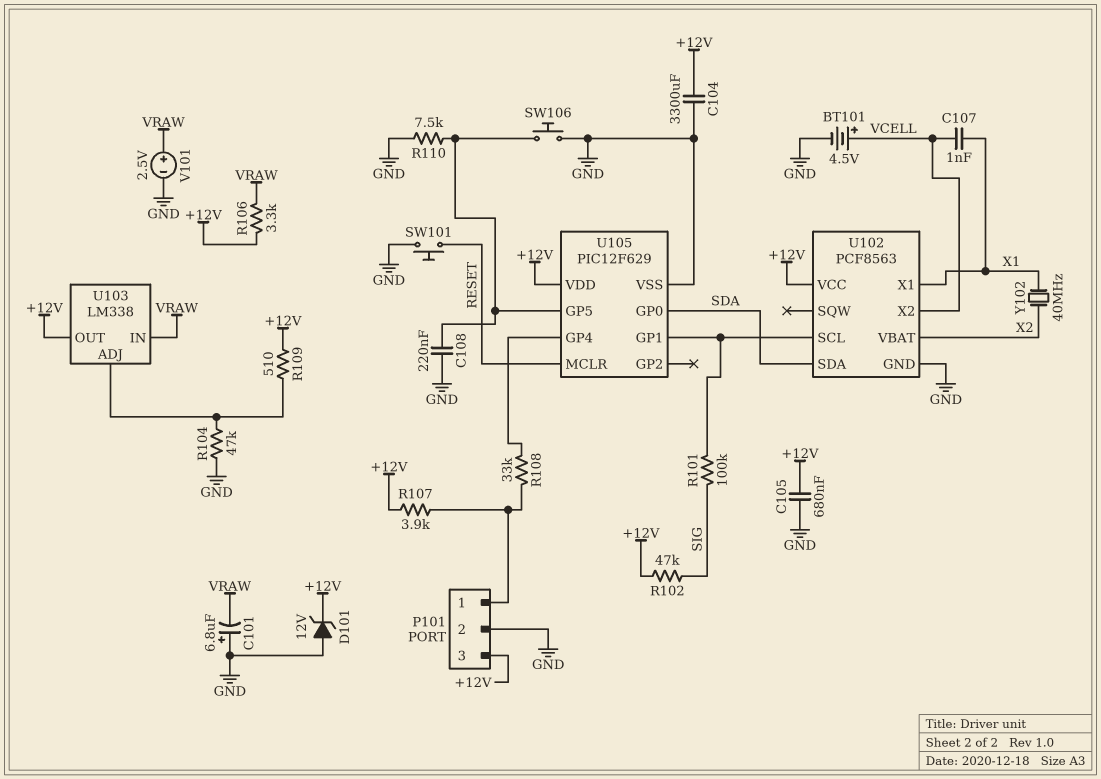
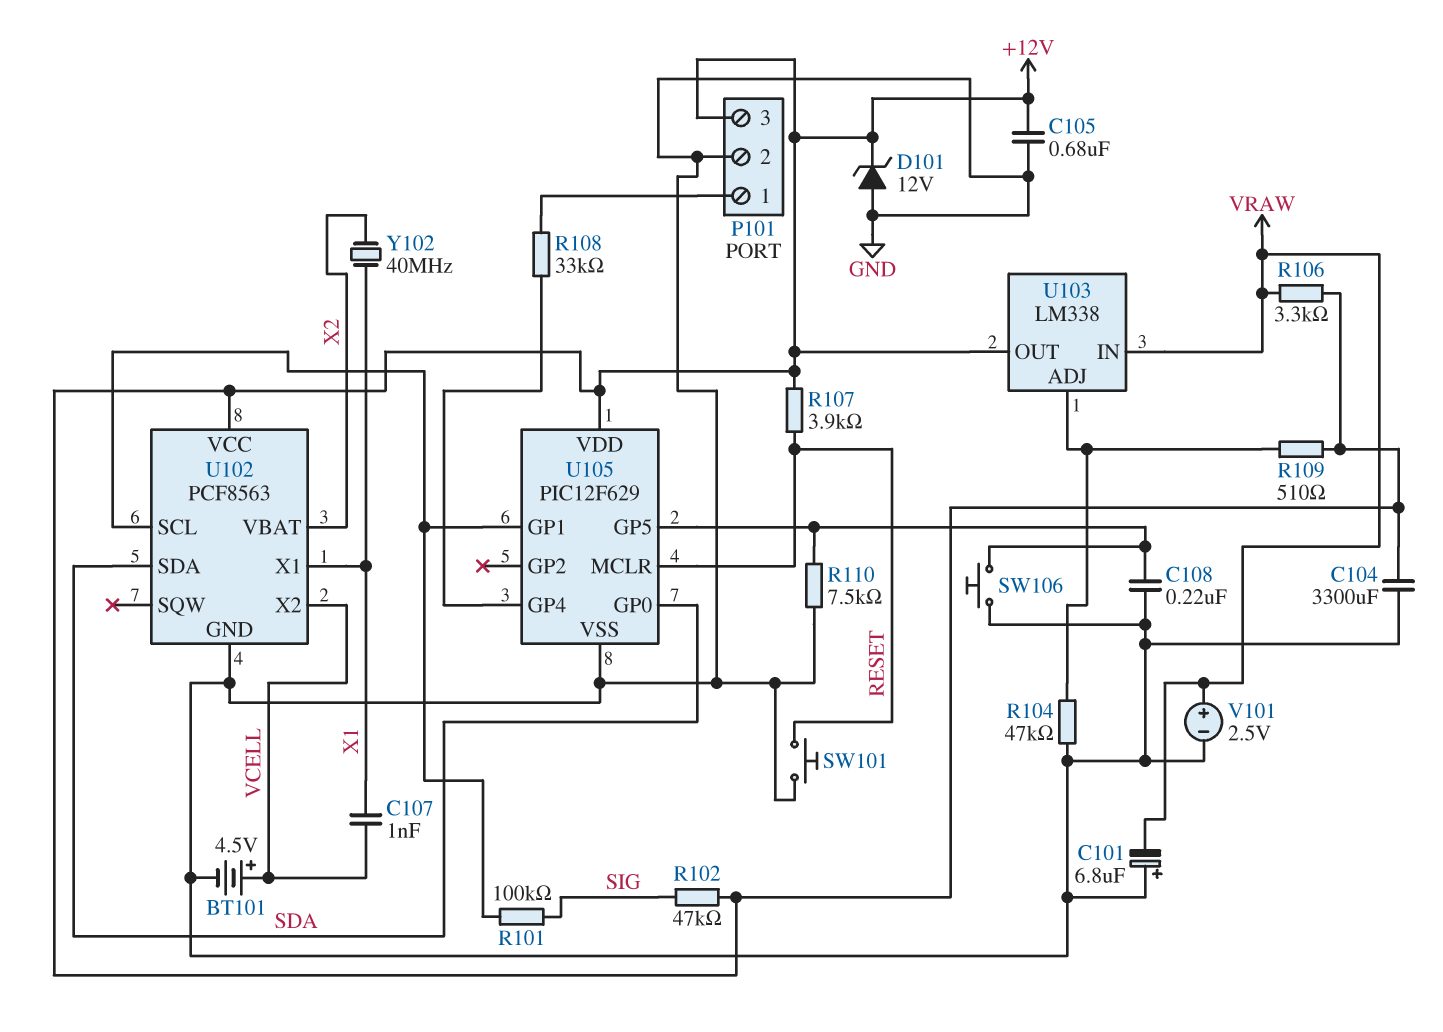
R107: 3.9k (+12V, P101/1) -> 3.9k (+12V, RESET)

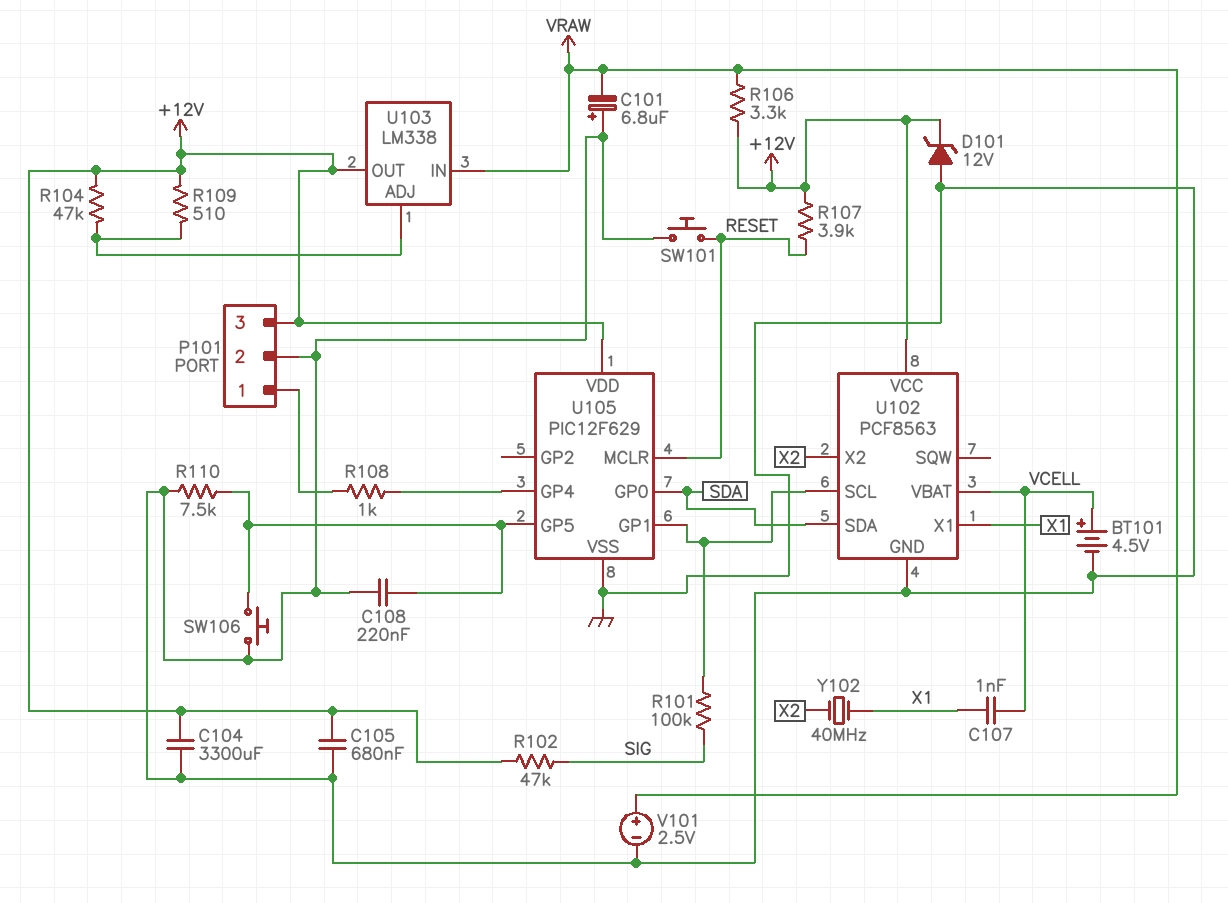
R104: 47k (GND, U103/ADJ) -> 47k (+12V, U103/ADJ)
R108: 33k (P101/1, U105/GP4) -> 1k (P101/1, U105/GP4)
U102 pin VBAT: X2 -> VCELL
U102 pin X2: VCELL -> X2

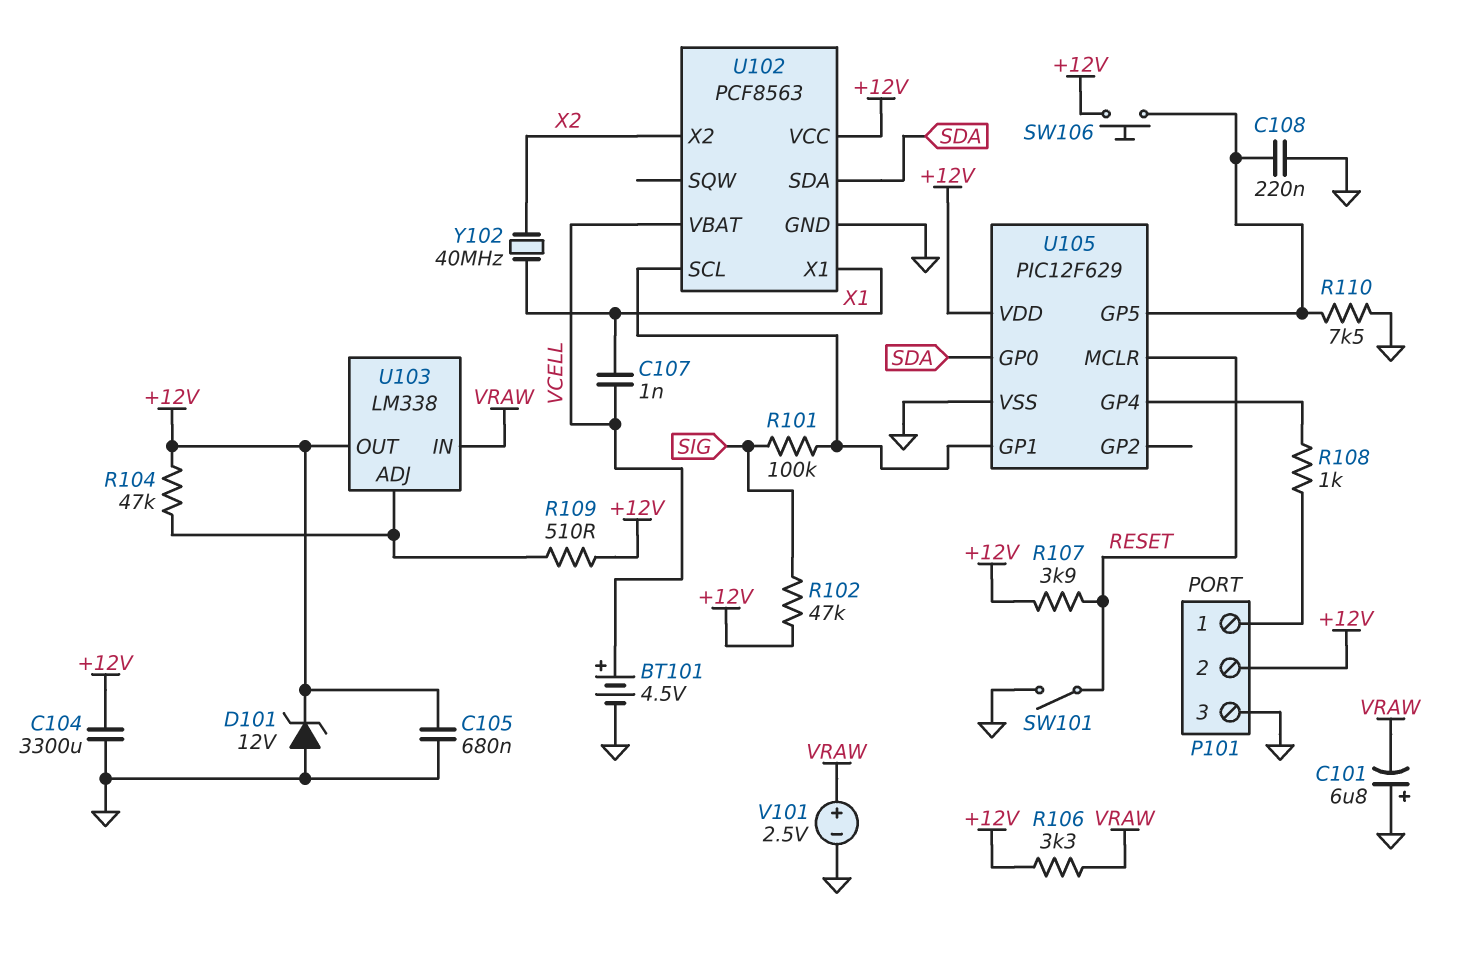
P101 pin 2: GND -> +12V
P101 pin 3: +12V -> GND
SW101: button (GND, RESET) -> switch (GND, RESET)
SW106: button (GND, U105/GP5) -> button (+12V, U105/GP5)

